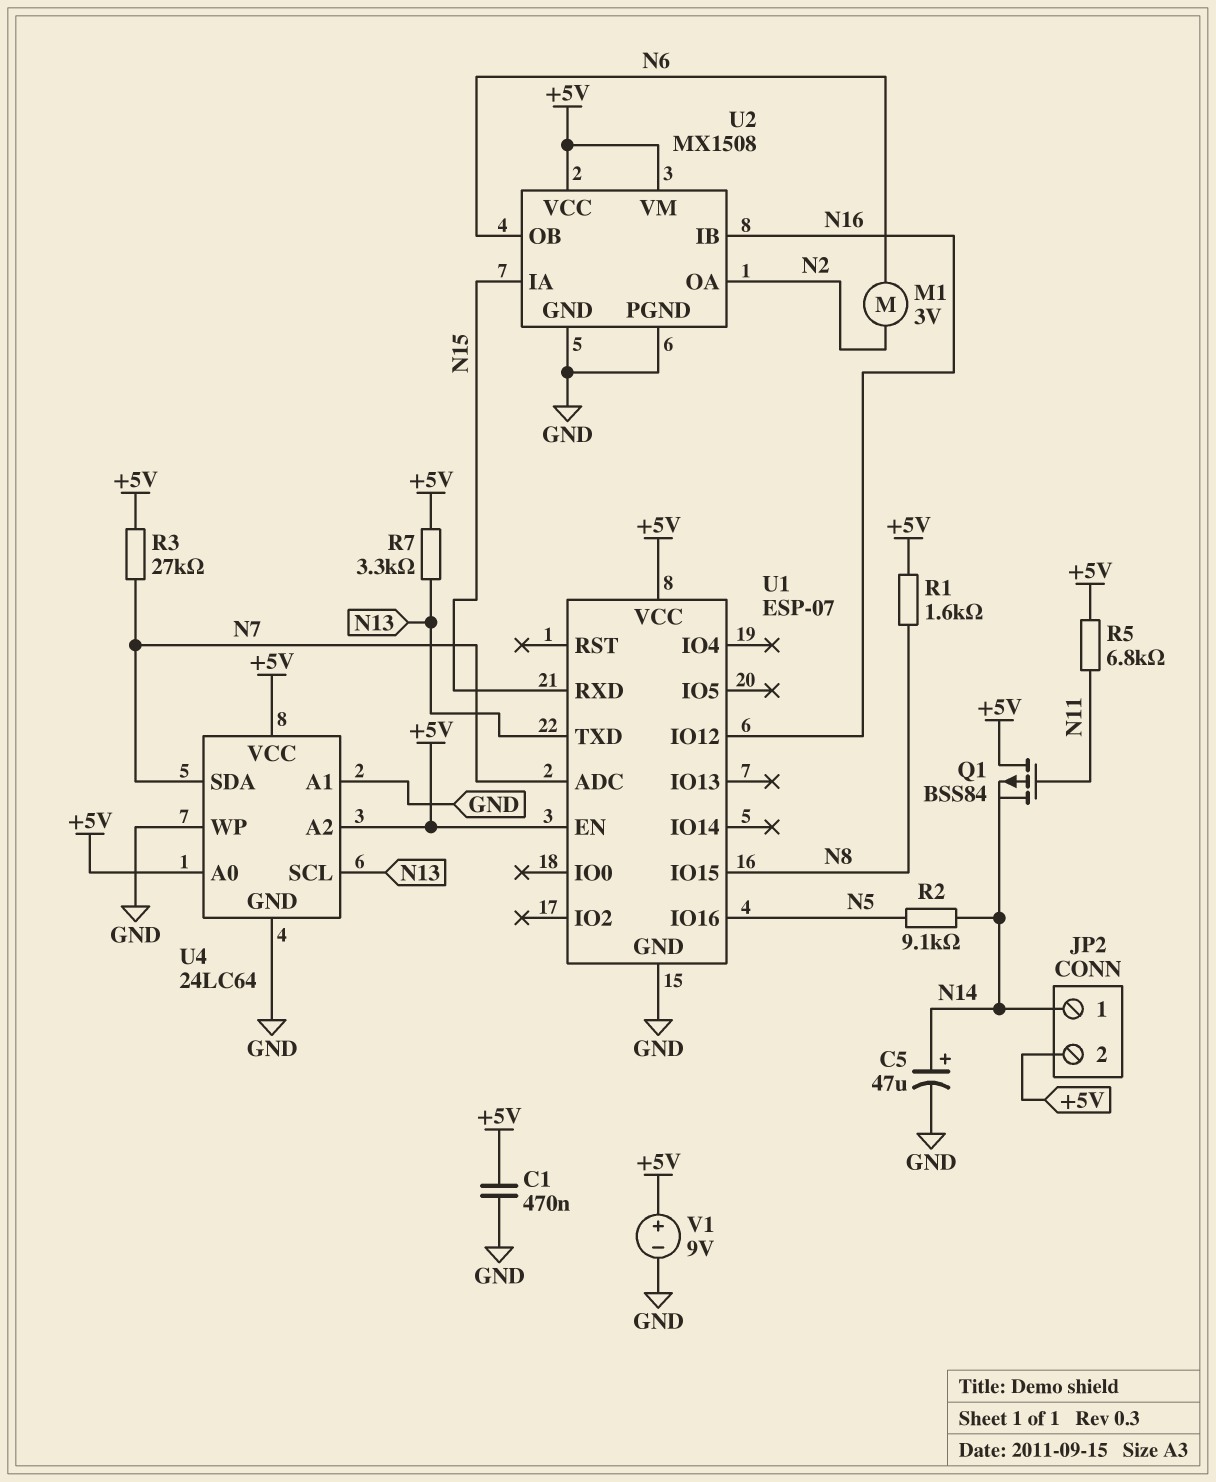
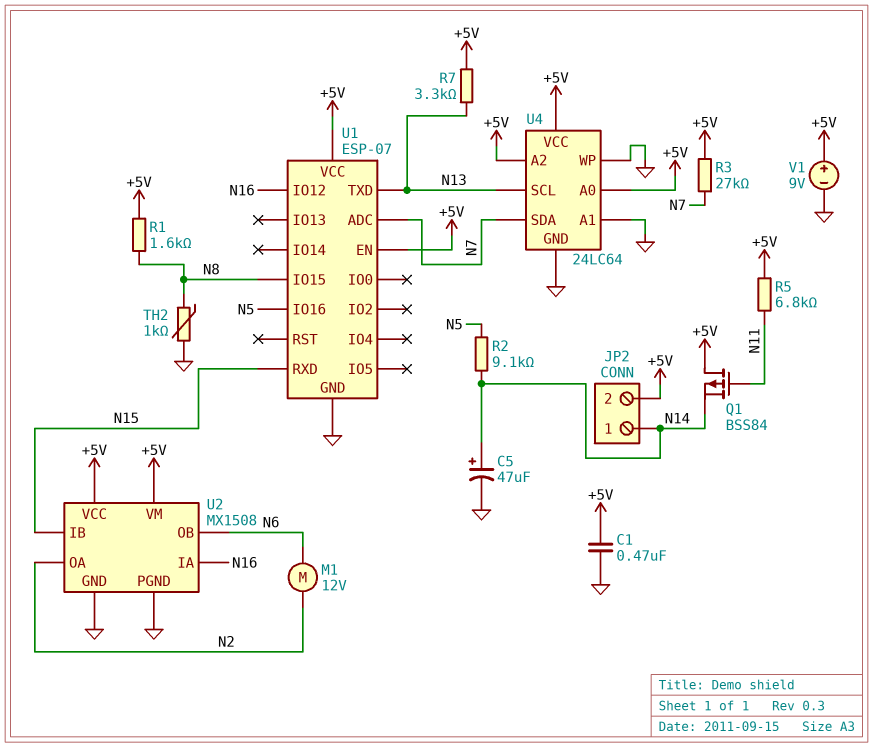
M1: motor 3V (N2, N6) -> motor 12V (N2, N6)
TH2: none -> 1k (GND, N8)
U2 pin IA: N15 -> N16
U2 pin IB: N16 -> N15

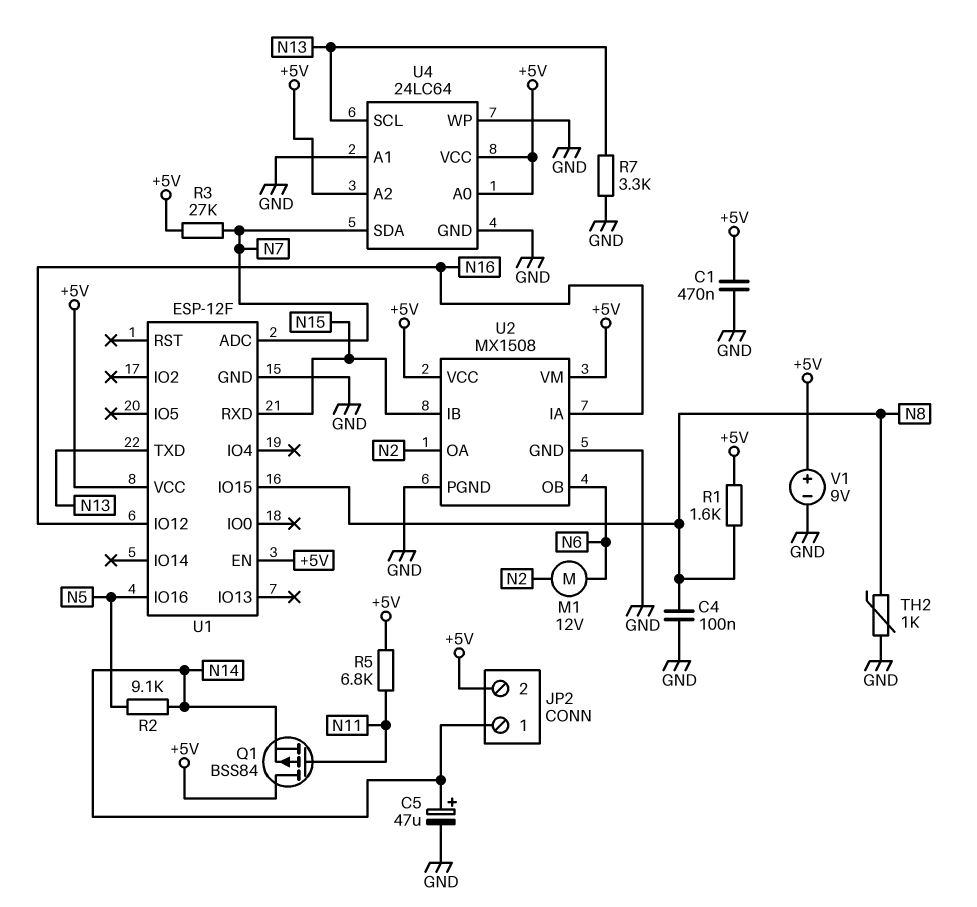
C4: none -> 100nF (GND, N8)
R7: 3.3k (+5V, N13) -> 3.3k (GND, N13)
U1: ESP-07 -> ESP-12F

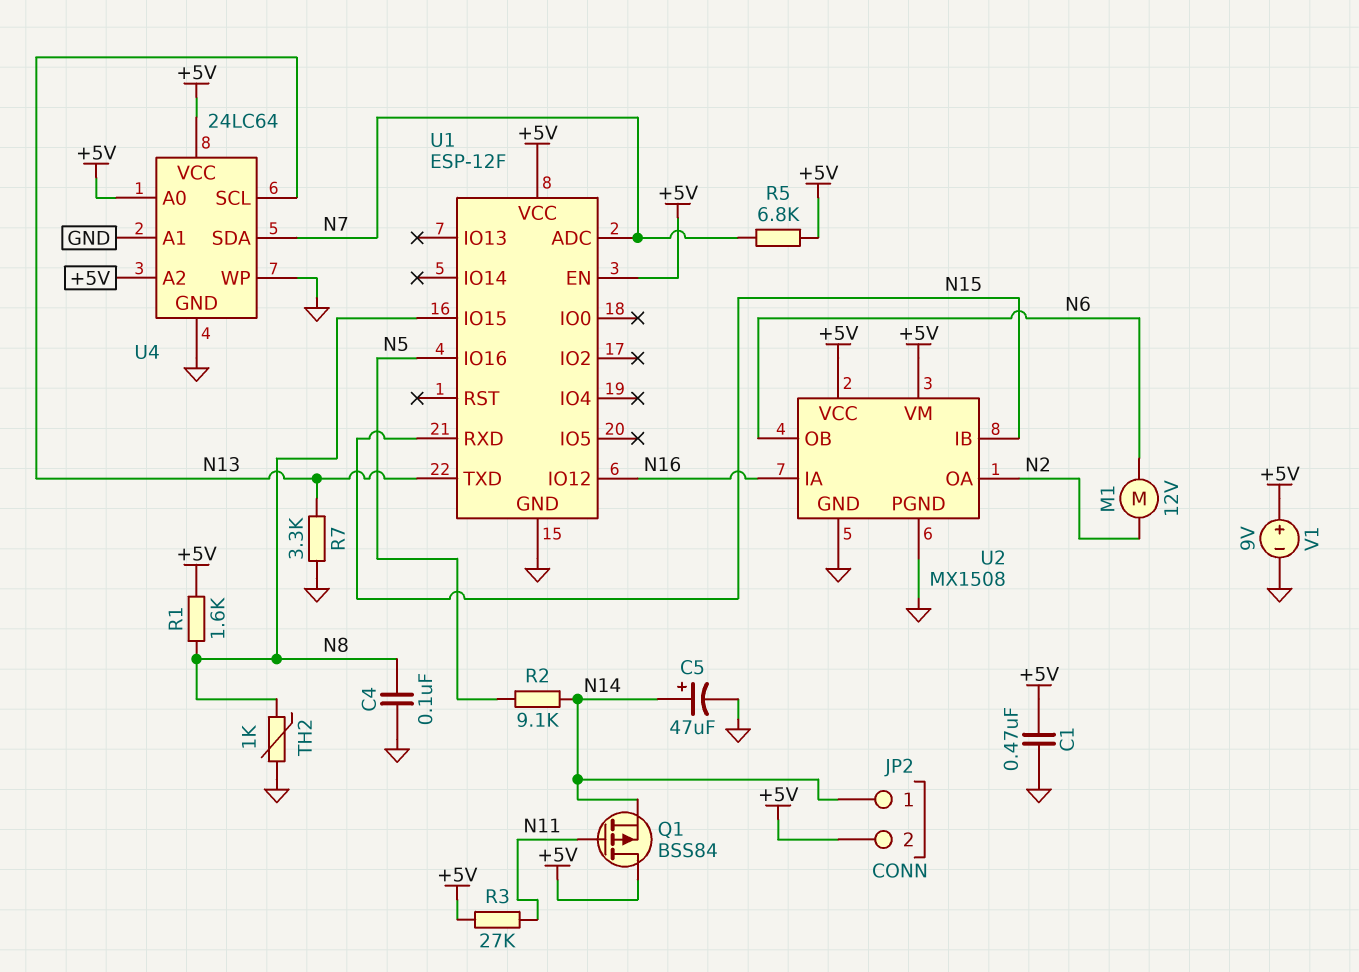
R3: 27k (+5V, N7) -> 27k (+5V, N11)
R5: 6.8k (+5V, N11) -> 6.8k (+5V, N7)

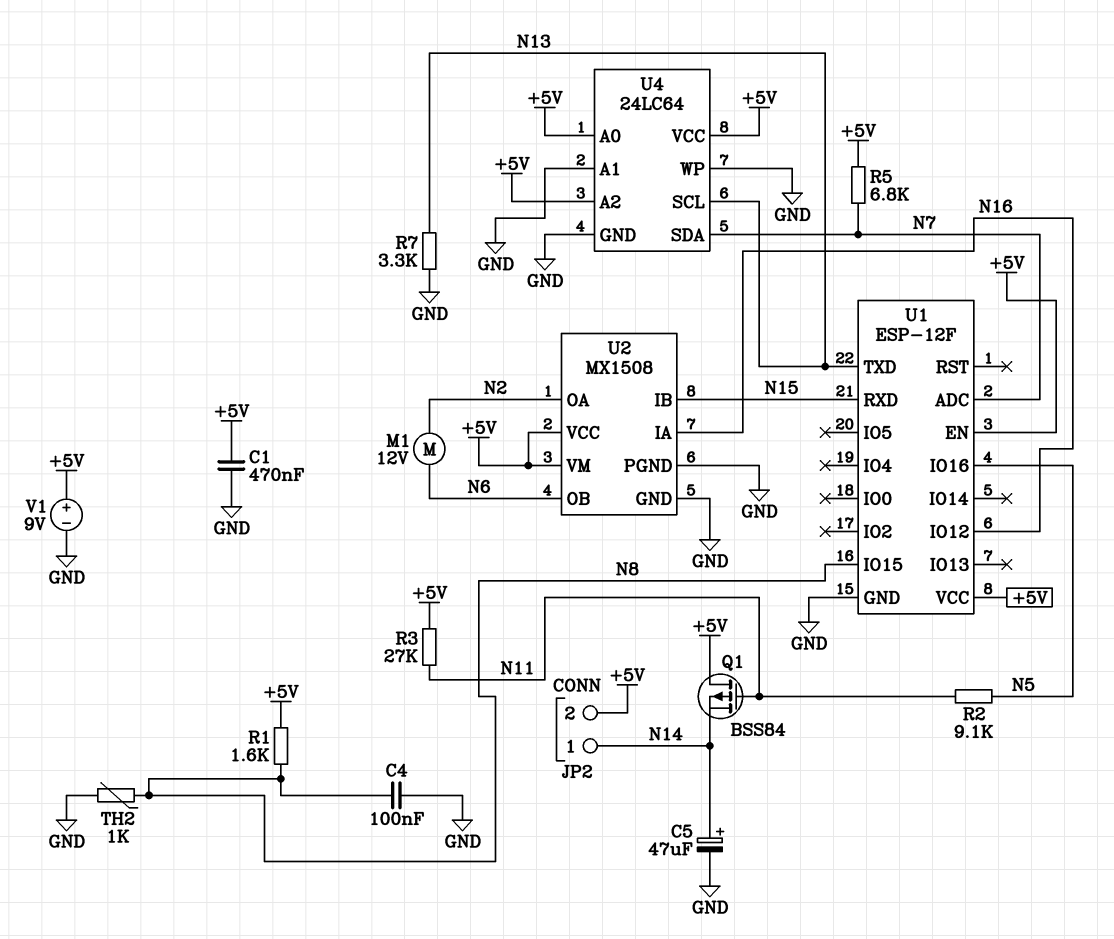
R2: 9.1k (N5, N14) -> 9.1k (N5, N11)

